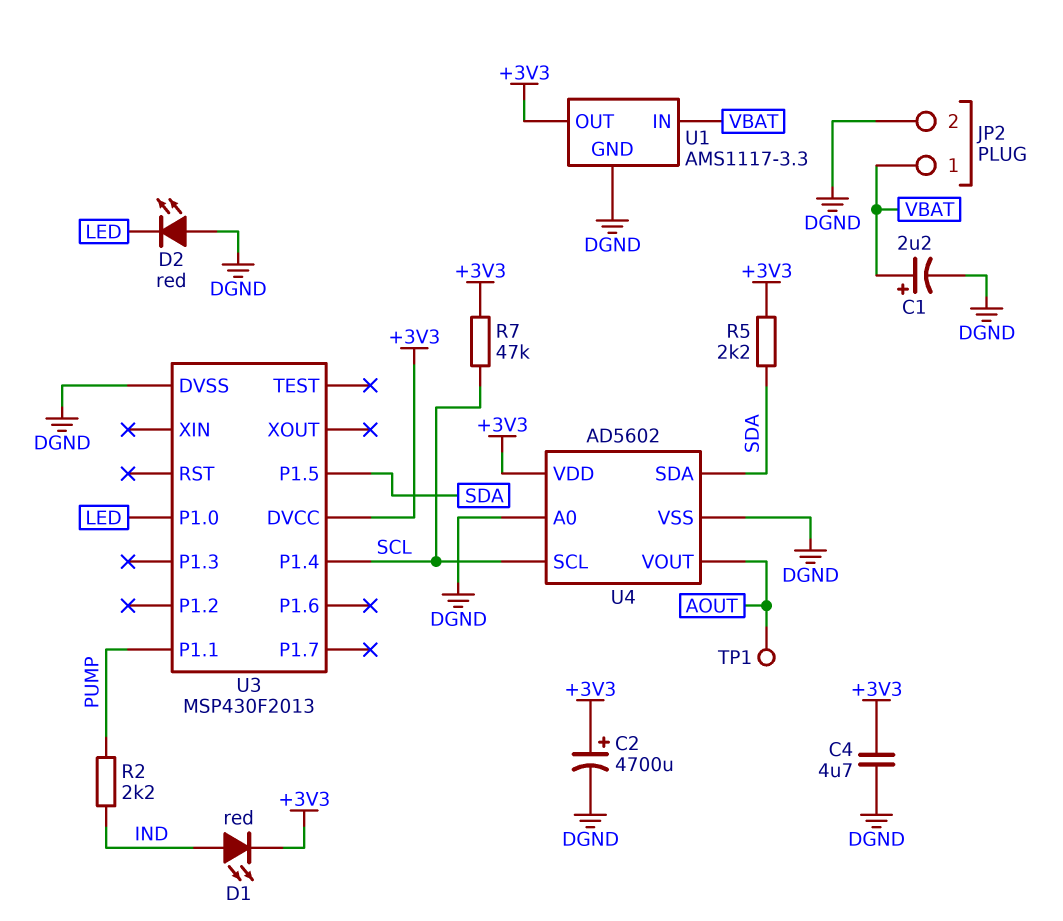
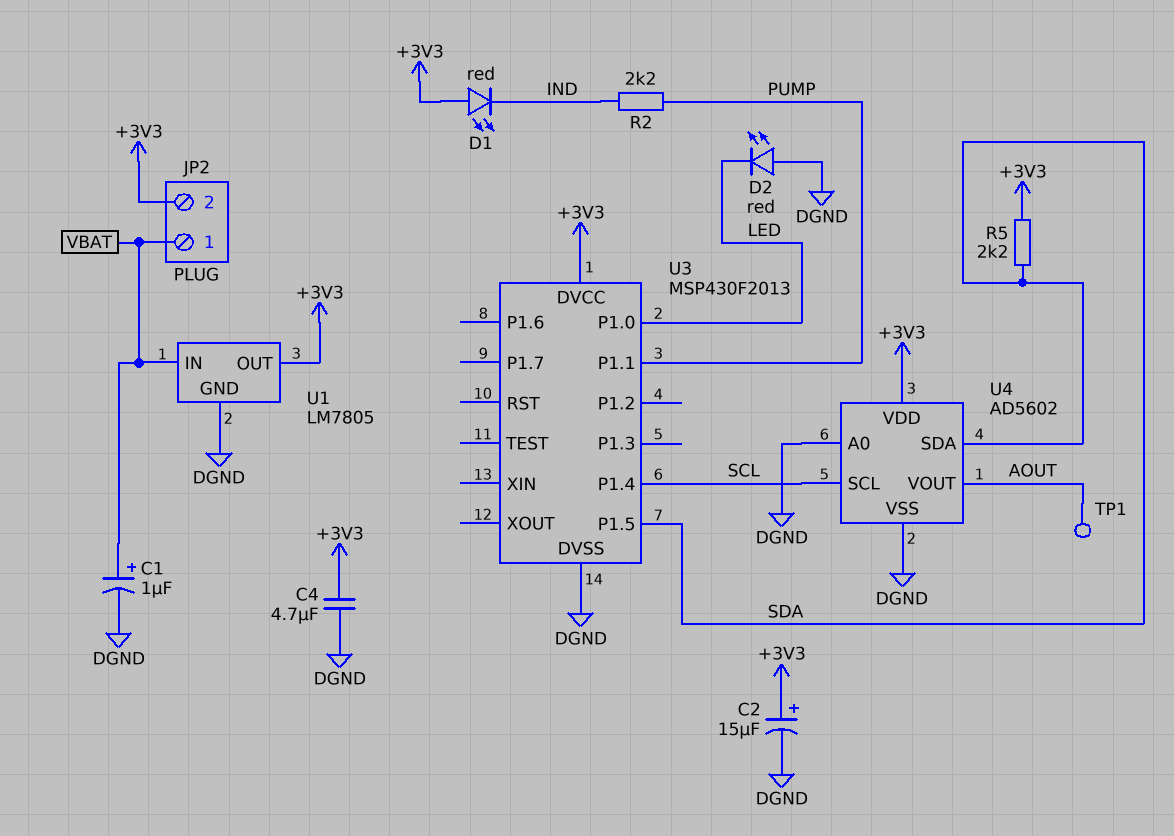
C1: 2.2uF (plus VBAT, minus DGND) -> 1uF (plus VBAT, minus DGND)
C2: 4700uF (plus +3V3, minus DGND) -> 15uF (plus +3V3, minus DGND)
D1: LED red (A IND, K +3V3) -> LED red (A +3V3, K IND)
JP2 pin 2: DGND -> +3V3
R7: 47k (+3V3, SCL) -> none
U1: AMS1117-3.3 -> LM7805

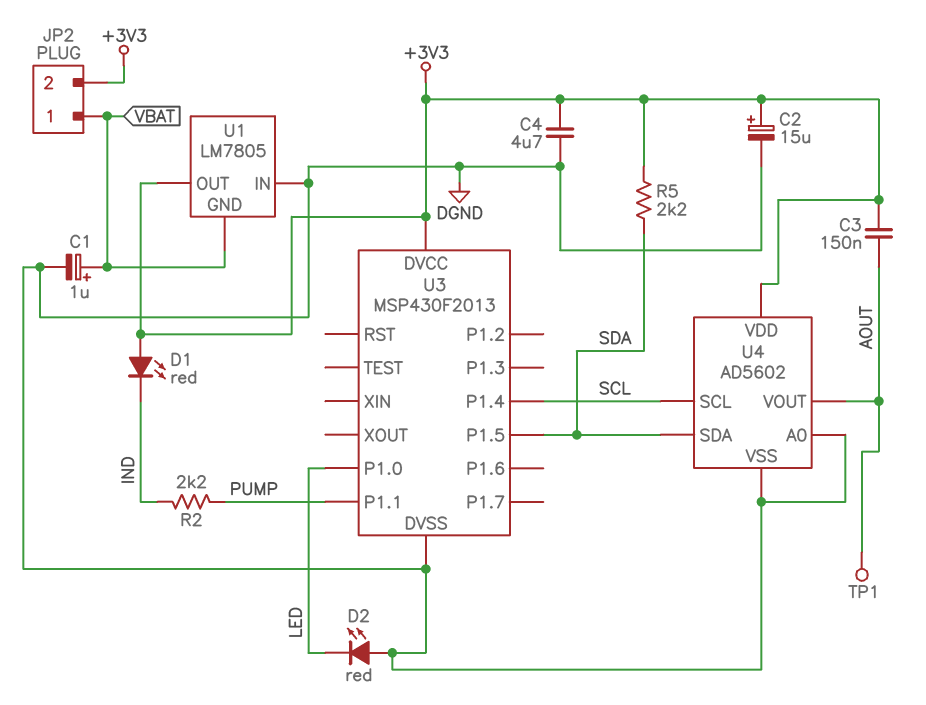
C3: none -> 150nF (+3V3, AOUT)
U1 pin GND: DGND -> VBAT
U1 pin IN: VBAT -> DGND

